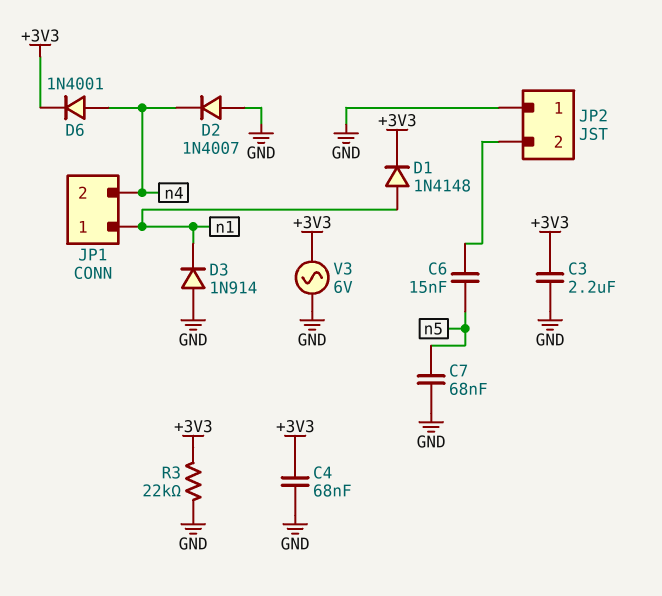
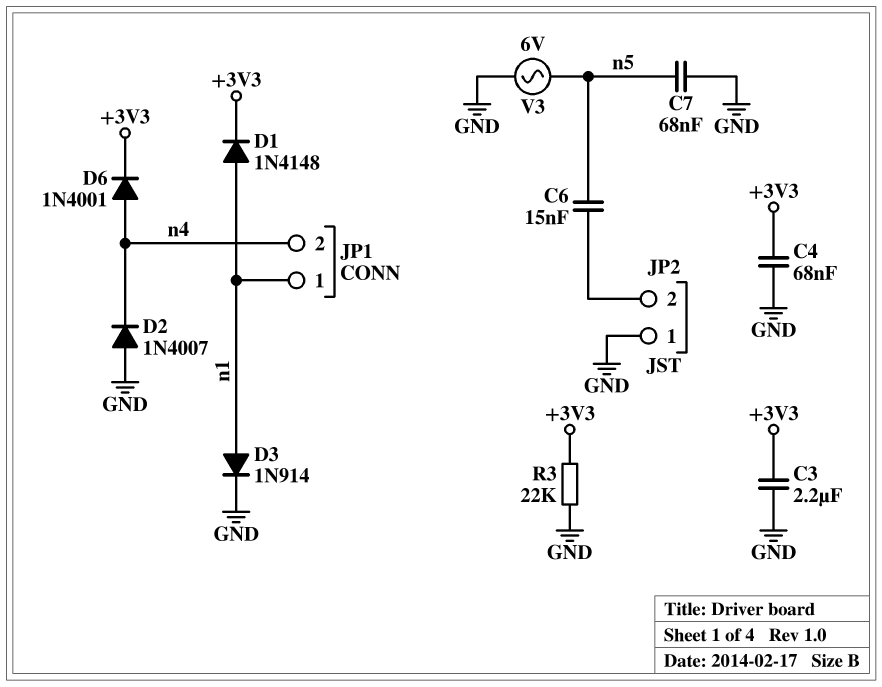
D3: diode 1N914 (A GND, K n1) -> diode 1N914 (A n1, K GND)
V3: AC 6V (+3V3, GND) -> AC 6V (GND, n5)

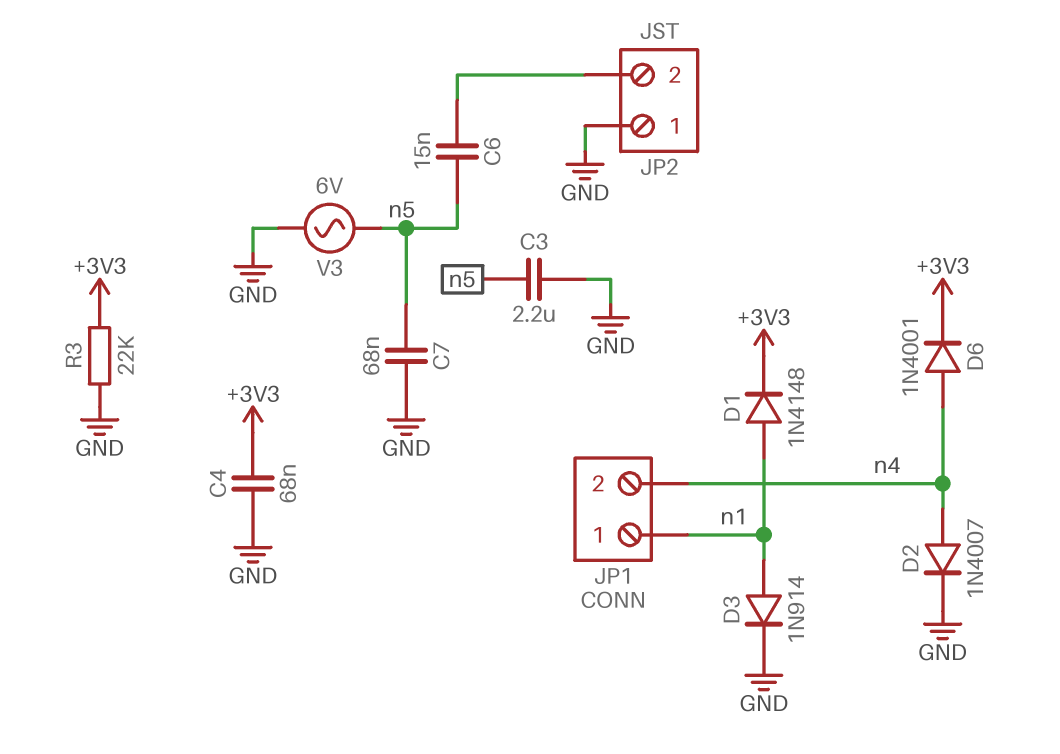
C3: 2.2uF (+3V3, GND) -> 2.2uF (GND, n5)
D2: diode 1N4007 (A GND, K n4) -> diode 1N4007 (A n4, K GND)

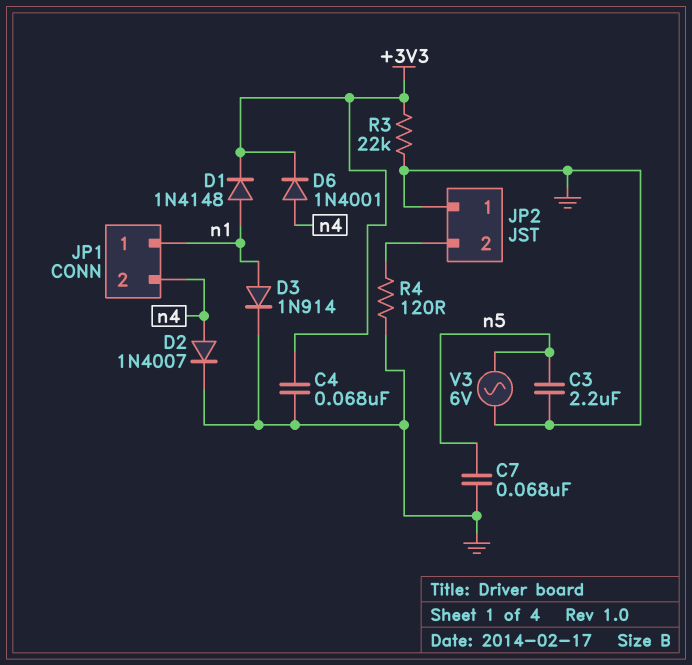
C6: 15nF (JP2/2, n5) -> none
R4: none -> 120 (GND, JP2/2)

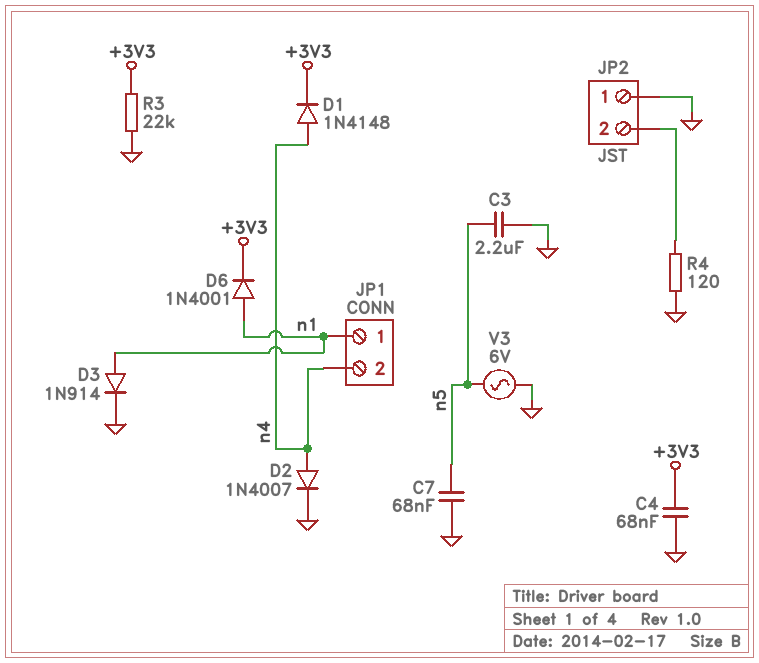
D1: diode 1N4148 (A n1, K +3V3) -> diode 1N4148 (A n4, K +3V3)
D6: diode 1N4001 (A n4, K +3V3) -> diode 1N4001 (A n1, K +3V3)

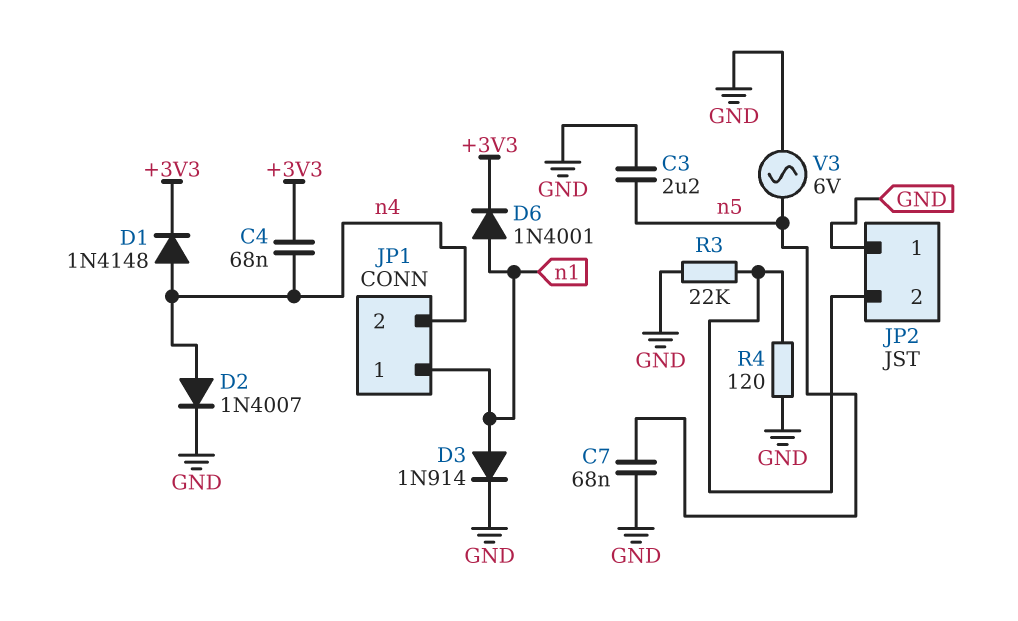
C4: 68nF (+3V3, GND) -> 68nF (+3V3, n4)
R3: 22k (+3V3, GND) -> 22k (GND, JP2/2)

